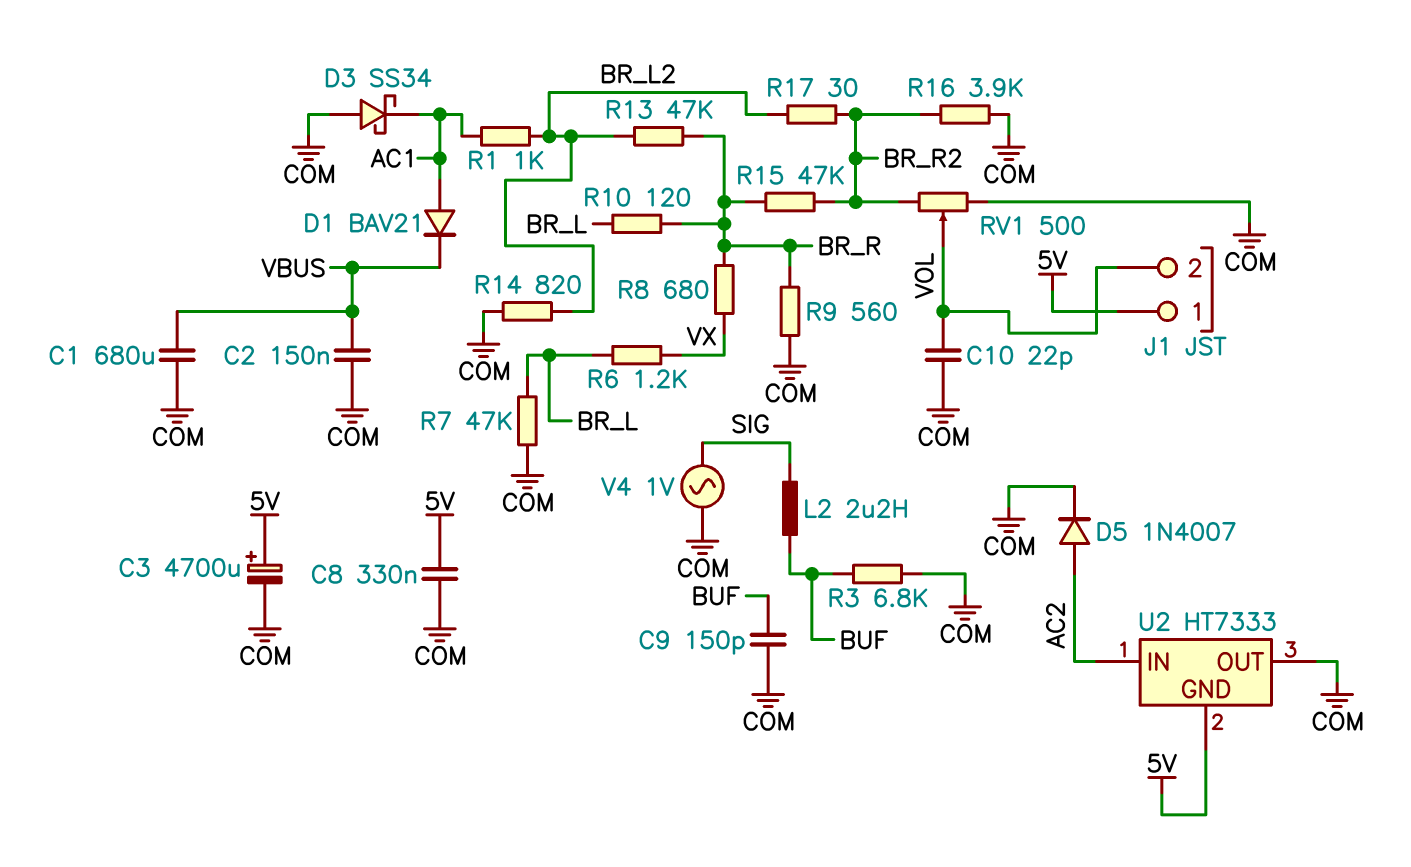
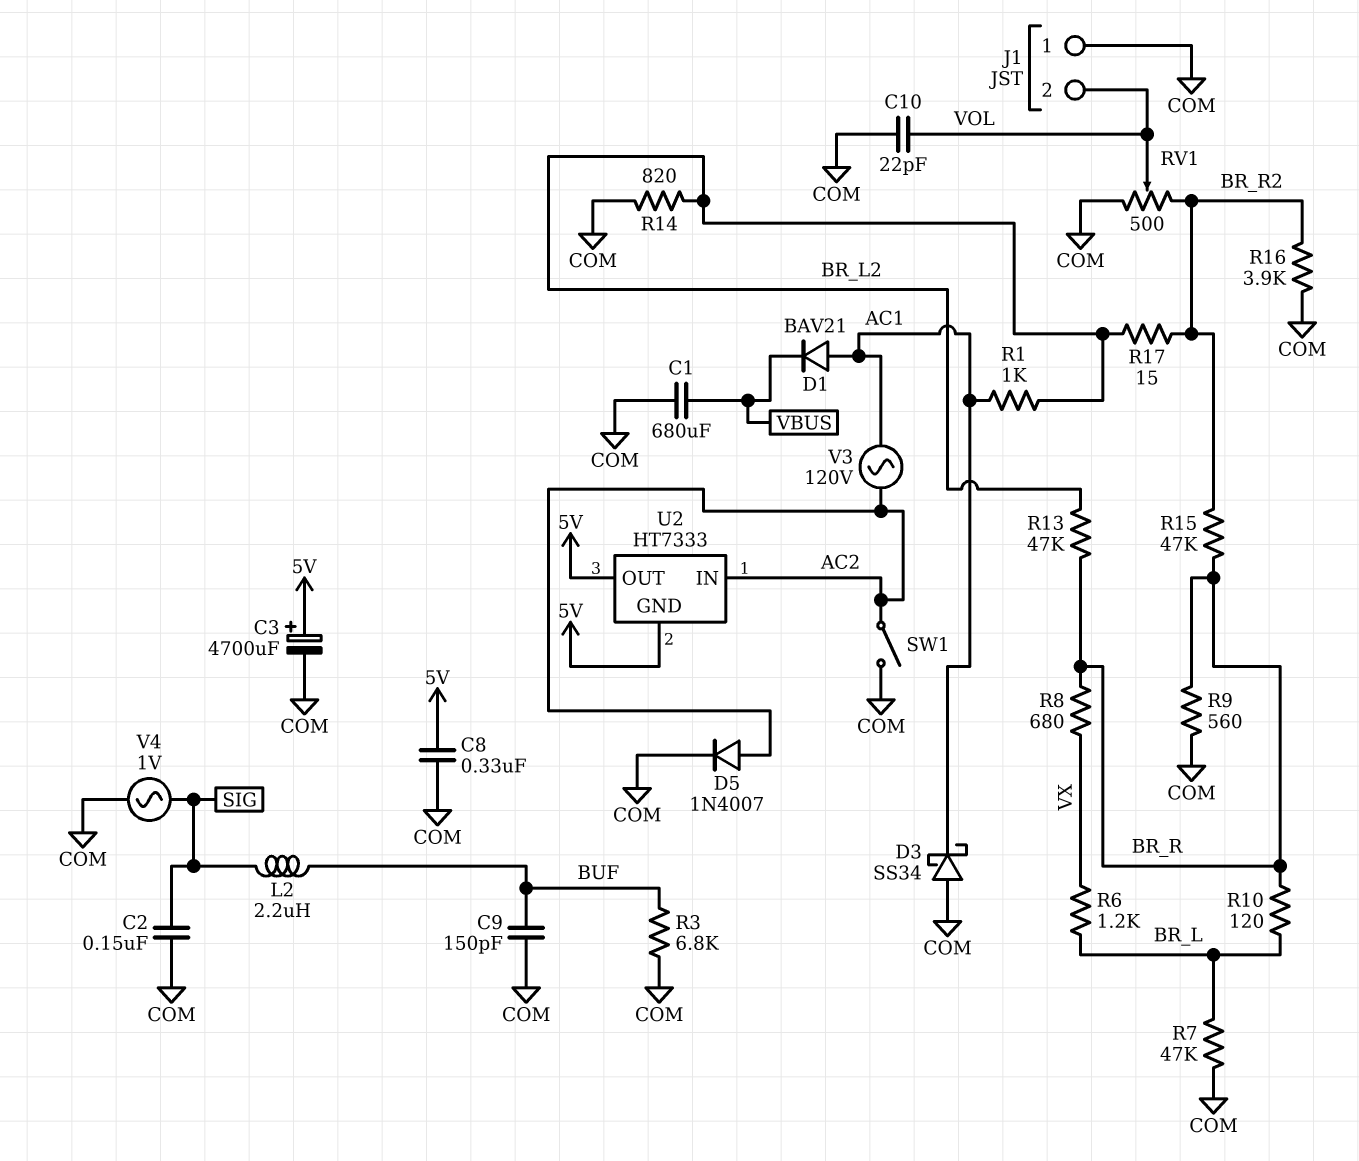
C2: 150nF (COM, VBUS) -> 150nF (COM, SIG)
J1 pin 1: 5V -> COM
R17: 30 (BR_L2, BR_R2) -> 15 (BR_L2, BR_R2)
SW1: none -> switch (AC2, COM)
U2 pin OUT: COM -> 5V
V3: none -> AC 120V (AC1, AC2)

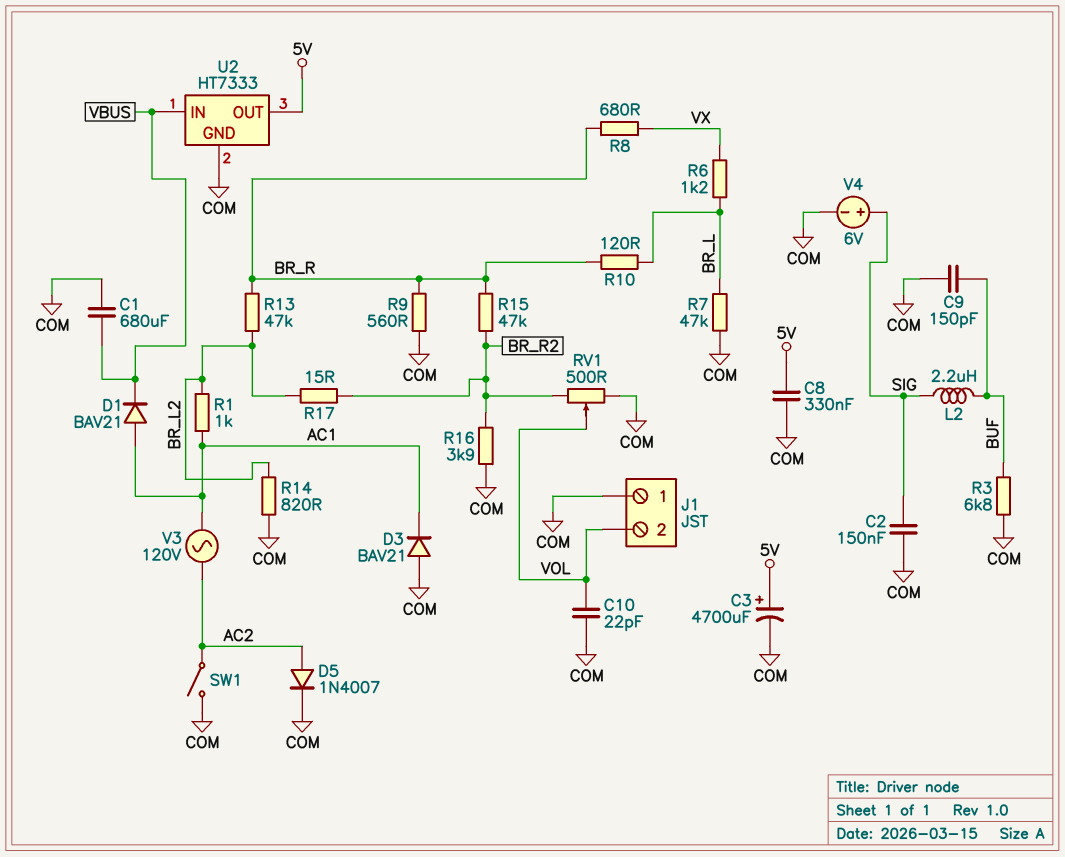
D3: schottky SS34 (A COM, K AC1) -> diode BAV21 (A COM, K AC1)
U2 pin GND: 5V -> COM
U2 pin IN: AC2 -> VBUS
V4: AC 1V (COM, SIG) -> 6V (plus SIG, minus COM)

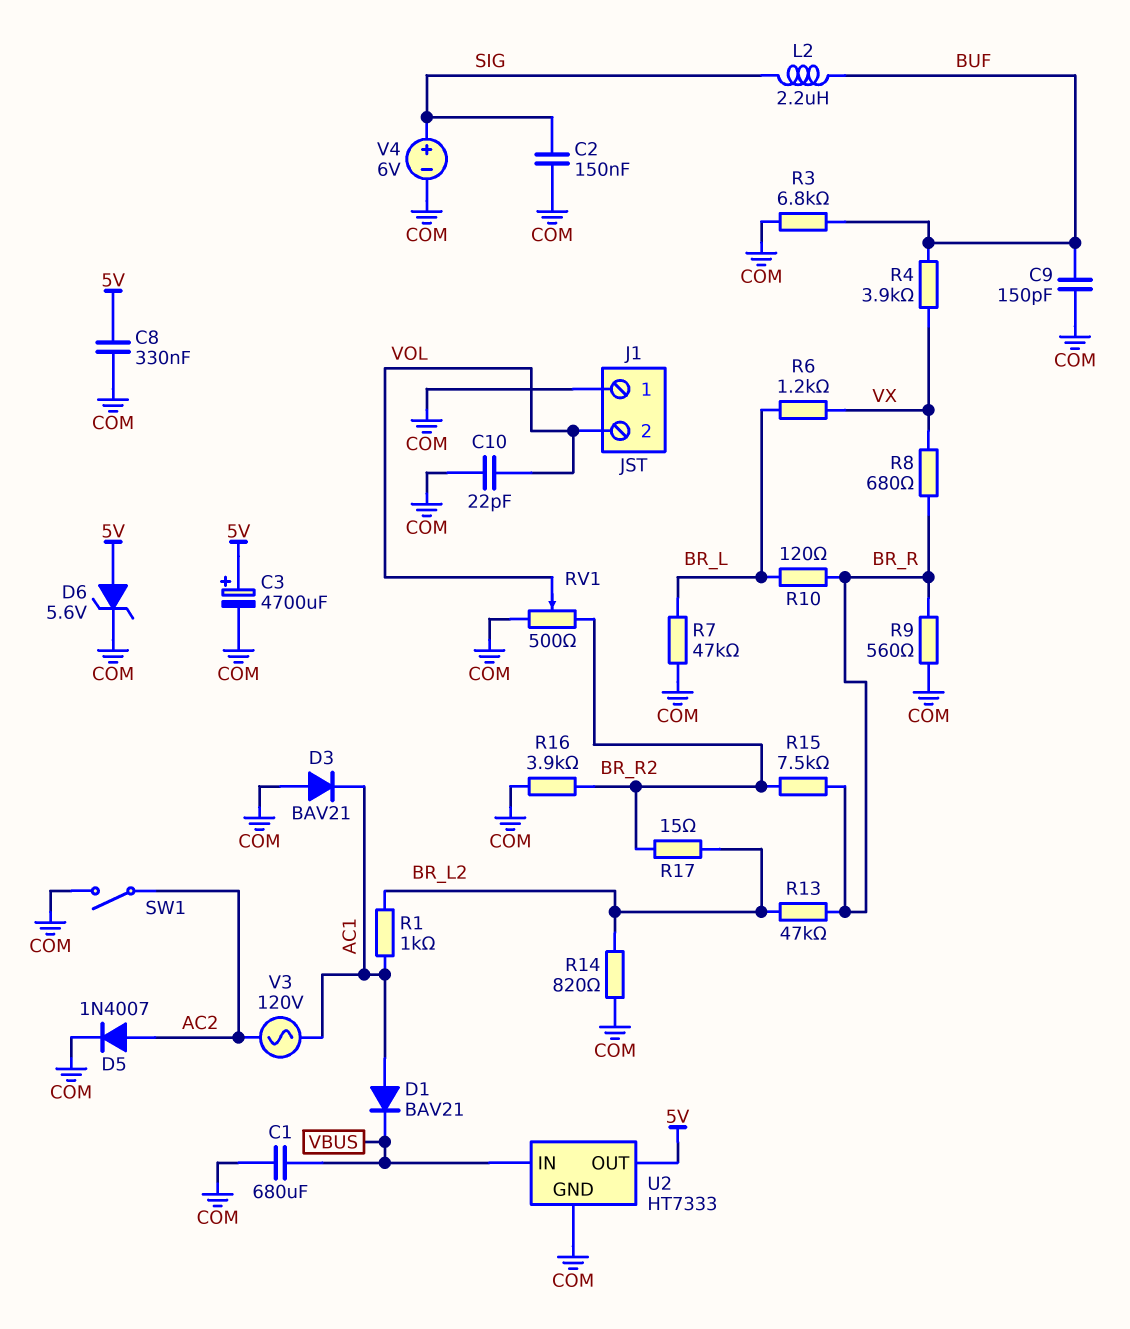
D6: none -> zener 5.6V (A 5V, K COM)
R4: none -> 3.9k (BUF, VX)
R15: 47k (BR_R, BR_R2) -> 7.5k (BR_R, BR_R2)

